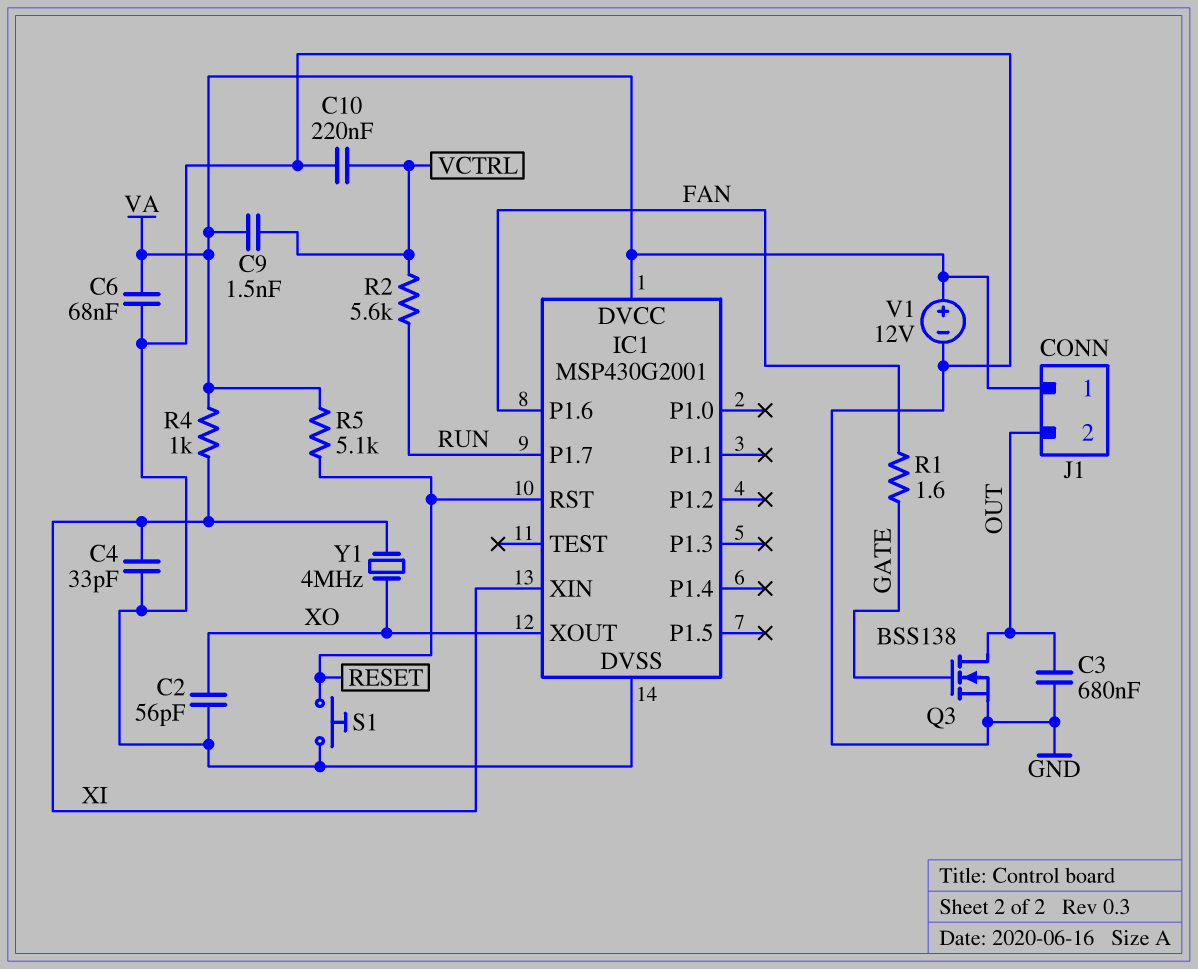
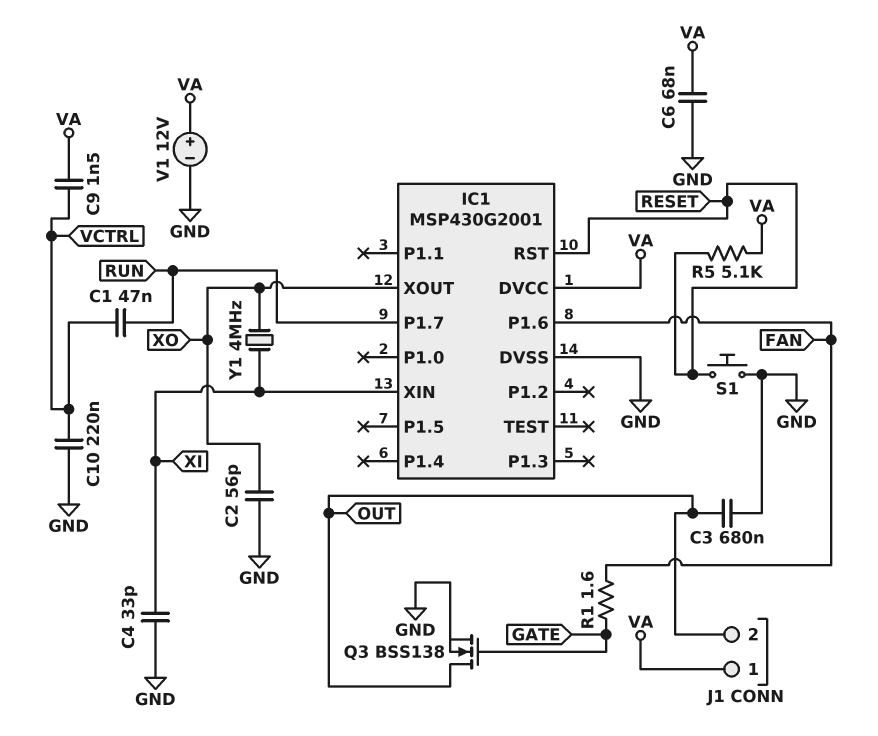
C1: none -> 47nF (RUN, VCTRL)
R2: 5.6k (RUN, VCTRL) -> none
R4: 1k (VA, XI) -> none

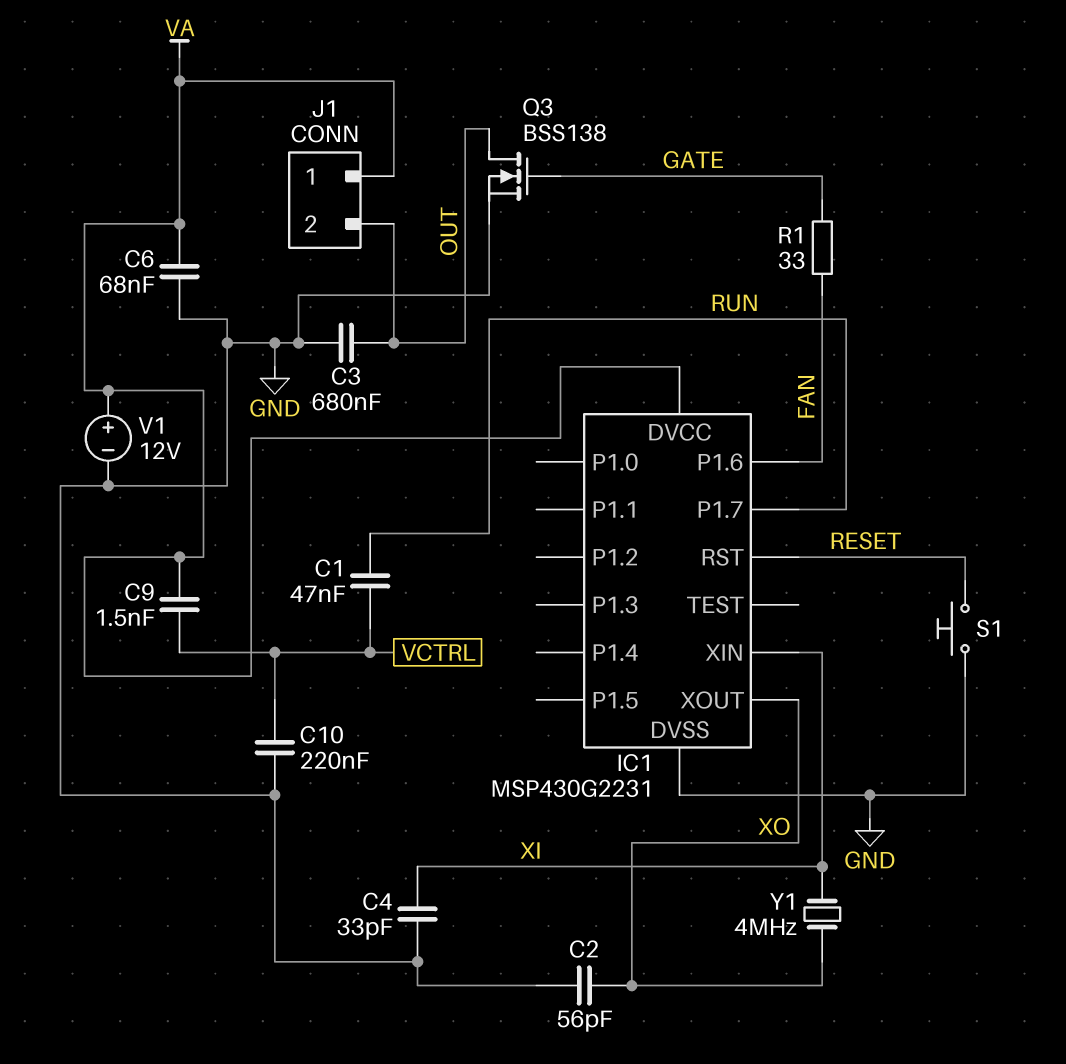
IC1: MSP430G2001 -> MSP430G2231
R1: 1.6 (FAN, GATE) -> 33 (FAN, GATE)
R5: 5.1k (RESET, VA) -> none

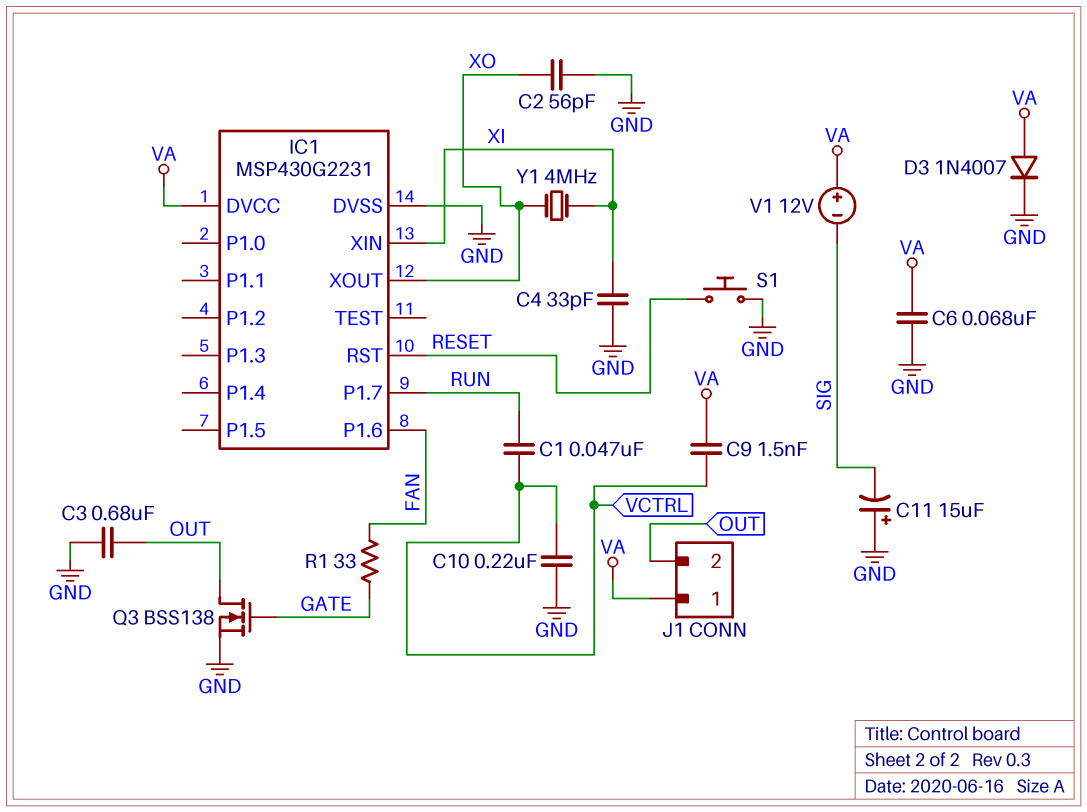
C11: none -> 15uF (plus GND, minus SIG)
D3: none -> diode 1N4007 (A VA, K GND)
V1: 12V (plus VA, minus GND) -> 12V (plus VA, minus SIG)

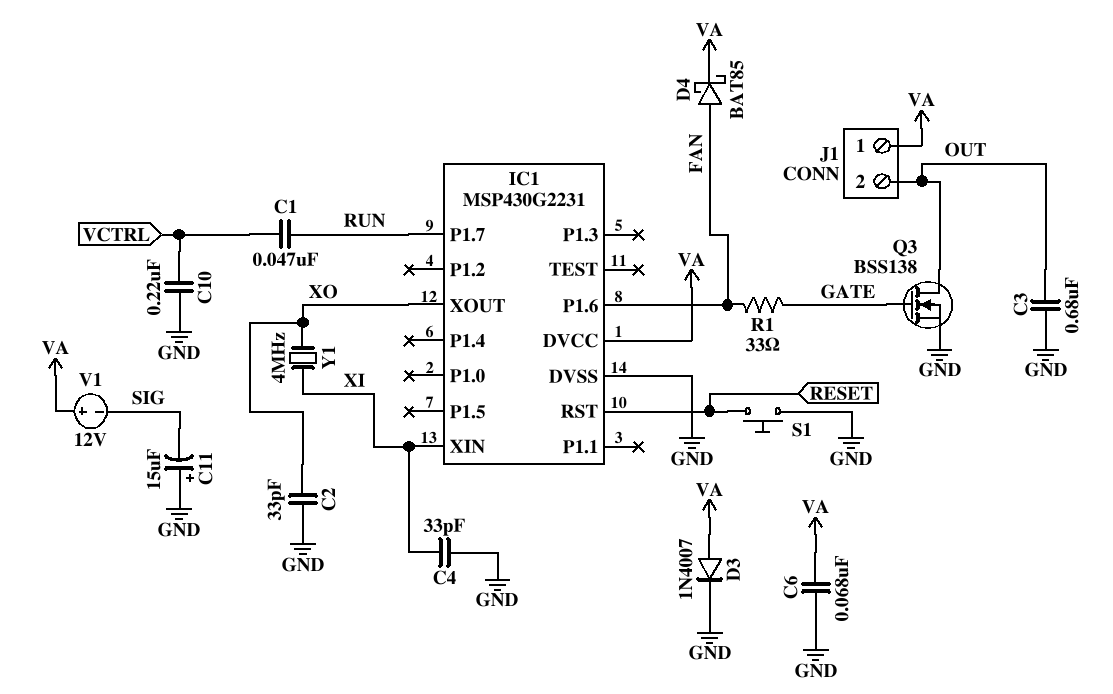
C2: 56pF (GND, XO) -> 33pF (GND, XO)
C9: 1.5nF (VA, VCTRL) -> none
D4: none -> schottky BAT85 (A FAN, K VA)

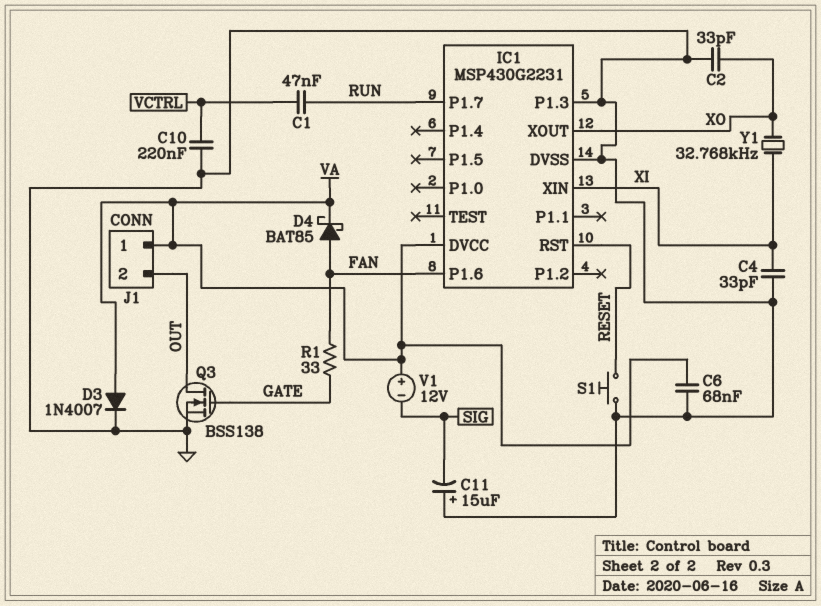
C3: 680nF (GND, OUT) -> none
IC1 pin P1.3: none -> GND
Y1: 4MHz (XI, XO) -> 32.768kHz (XI, XO)

